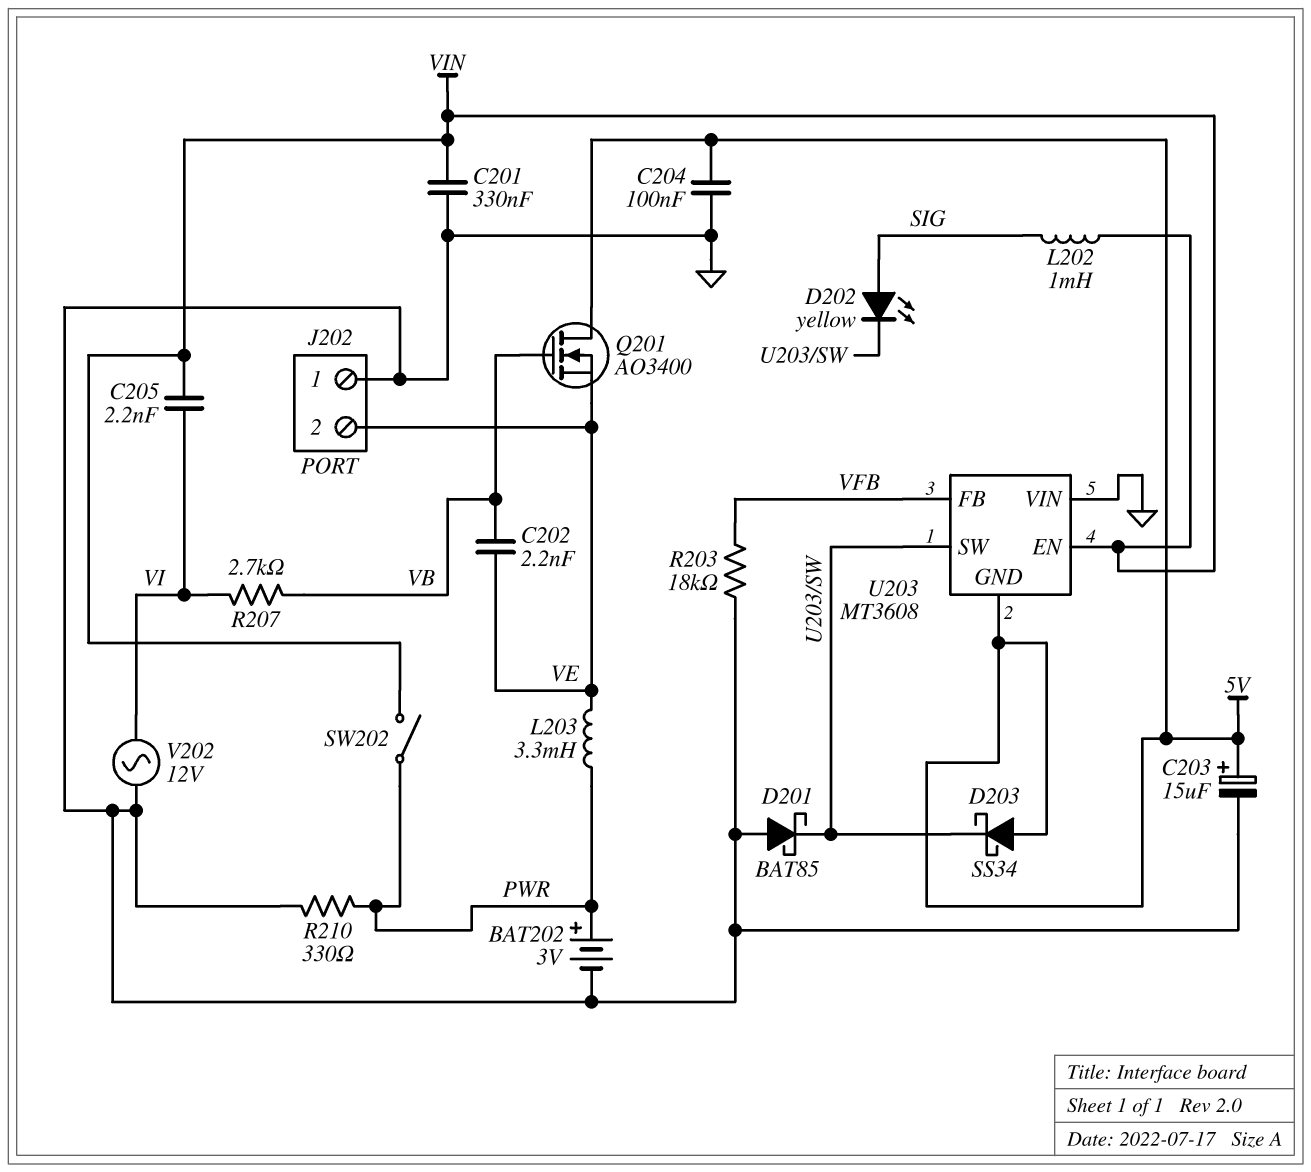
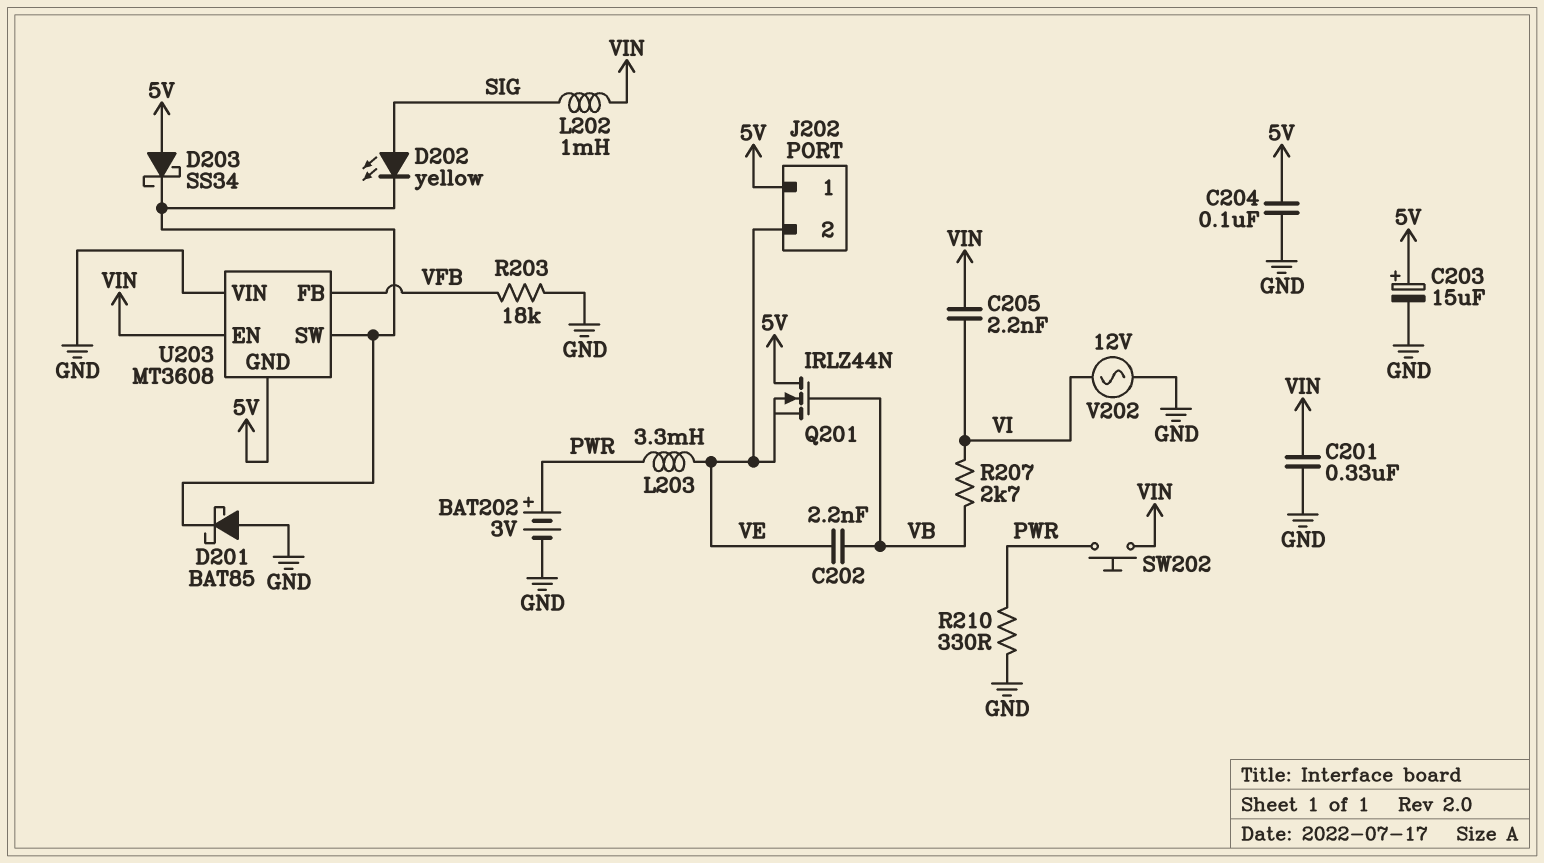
J202 pin 1: GND -> 5V
Q201: NMOS AO3400 (G VB, D 5V, S VE) -> NMOS IRLZ44N (G VB, D 5V, S VE)
SW202: switch (PWR, VIN) -> button (PWR, VIN)

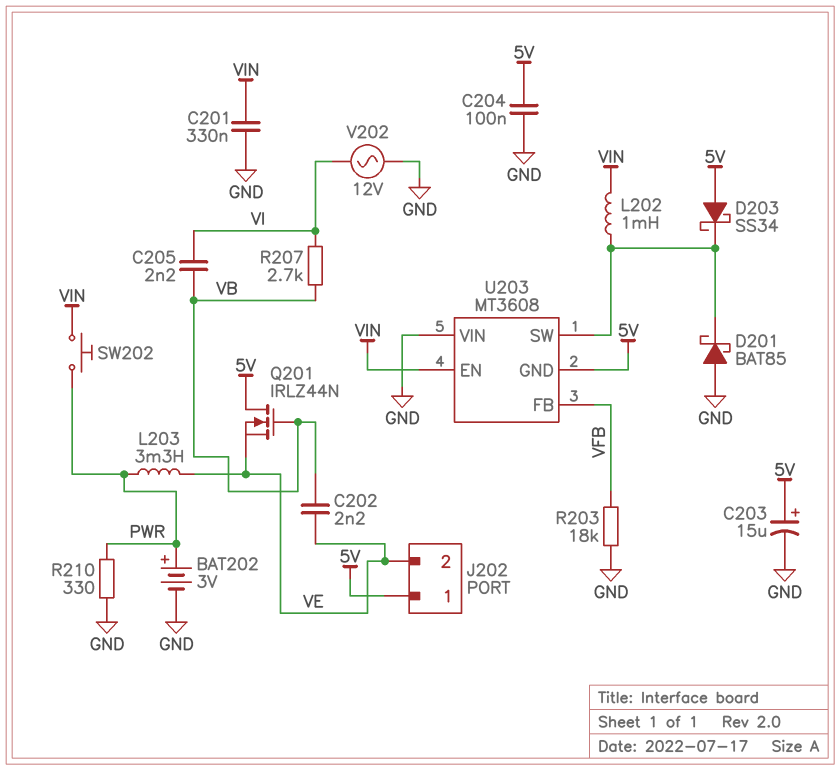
C205: 2.2nF (VI, VIN) -> 2.2nF (VB, VI)
D202: LED yellow (A SIG, K U203/SW) -> none
L202: 1mH (SIG, VIN) -> 1mH (U203/SW, VIN)

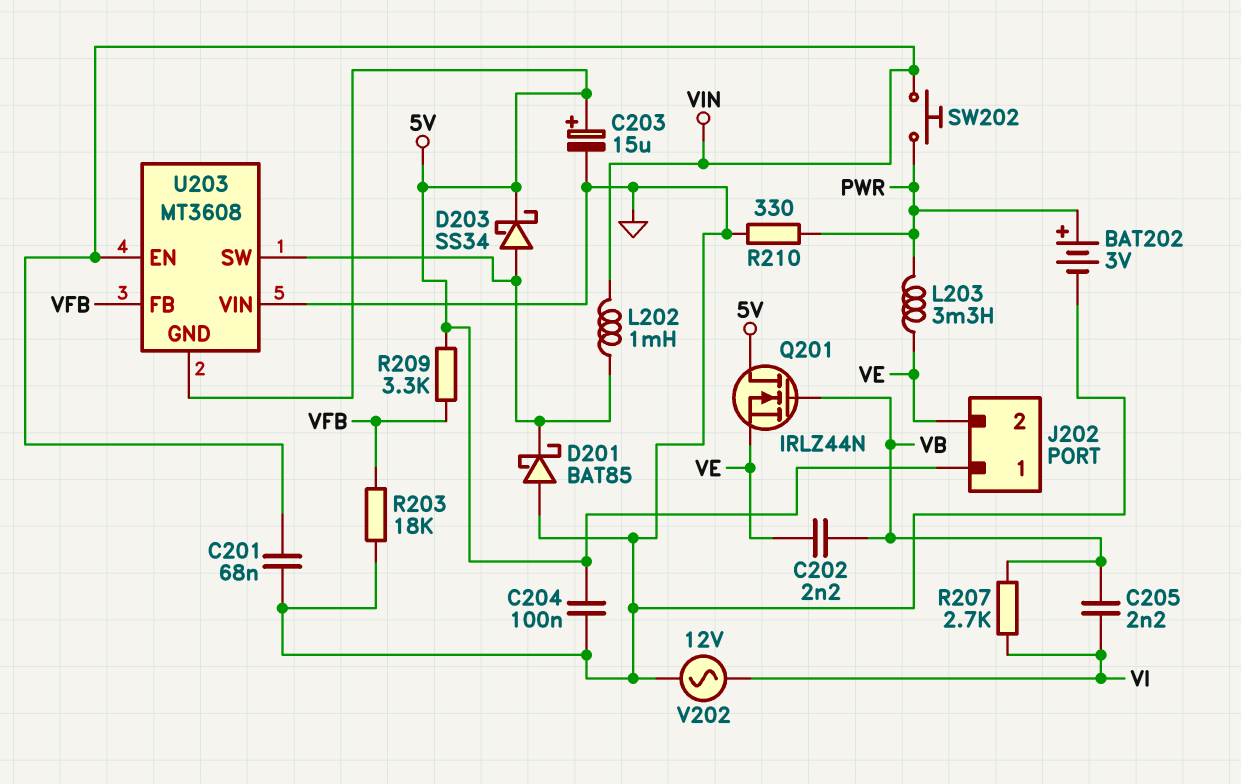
C201: 330nF (GND, VIN) -> 68nF (GND, VIN)
D203: schottky SS34 (A 5V, K U203/SW) -> schottky SS34 (A U203/SW, K 5V)
R209: none -> 3.3k (5V, VFB)

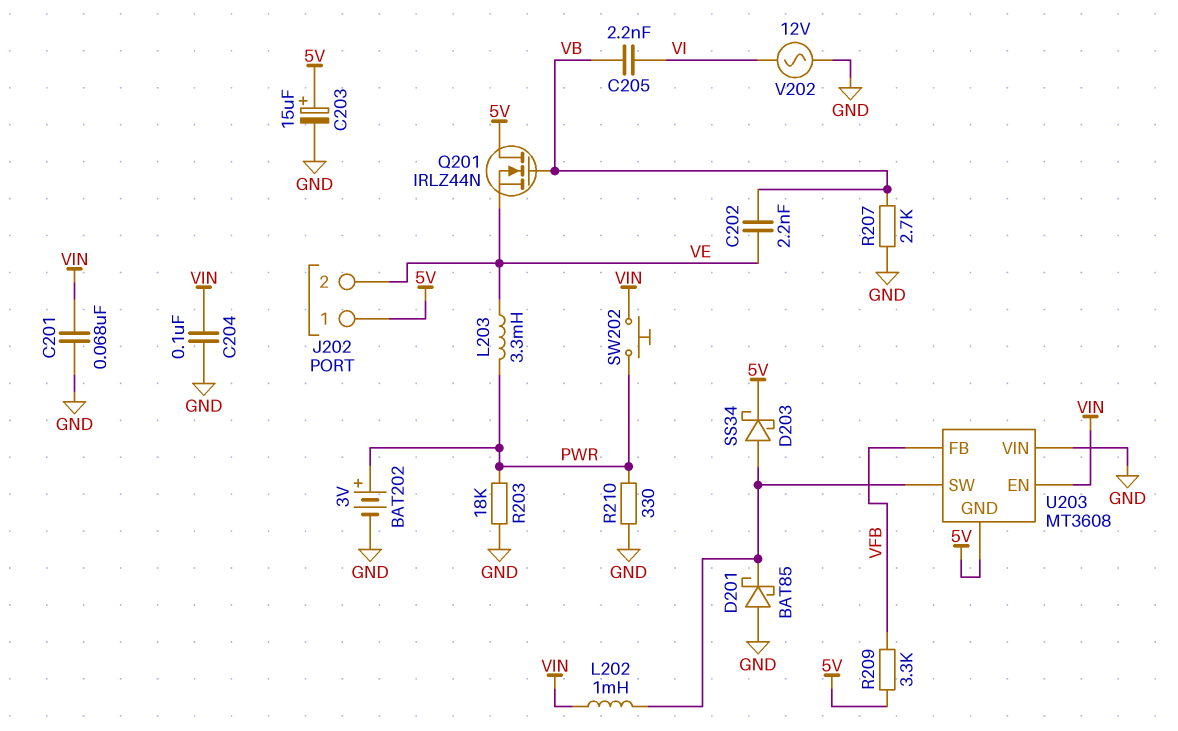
C204: 100nF (5V, GND) -> 100nF (GND, VIN)
R203: 18k (GND, VFB) -> 18k (GND, PWR)
R207: 2.7k (VB, VI) -> 2.7k (GND, VB)

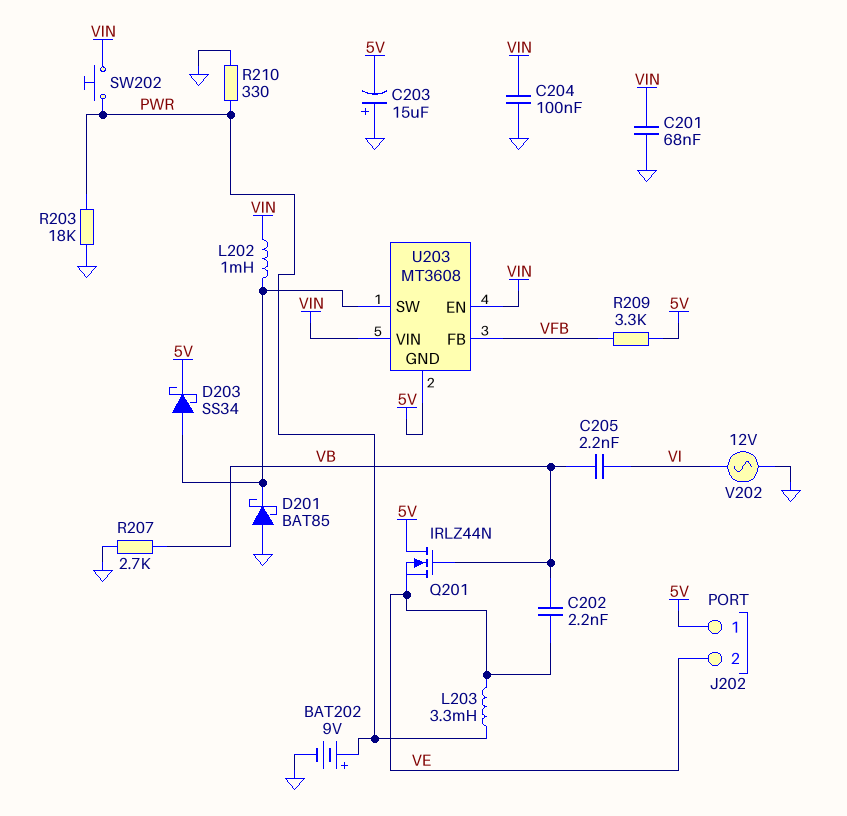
BAT202: 3V (plus PWR, minus GND) -> 9V (plus PWR, minus GND)
C203: 15uF (plus 5V, minus GND) -> 15uF (plus GND, minus 5V)
U203 pin VIN: GND -> VIN

